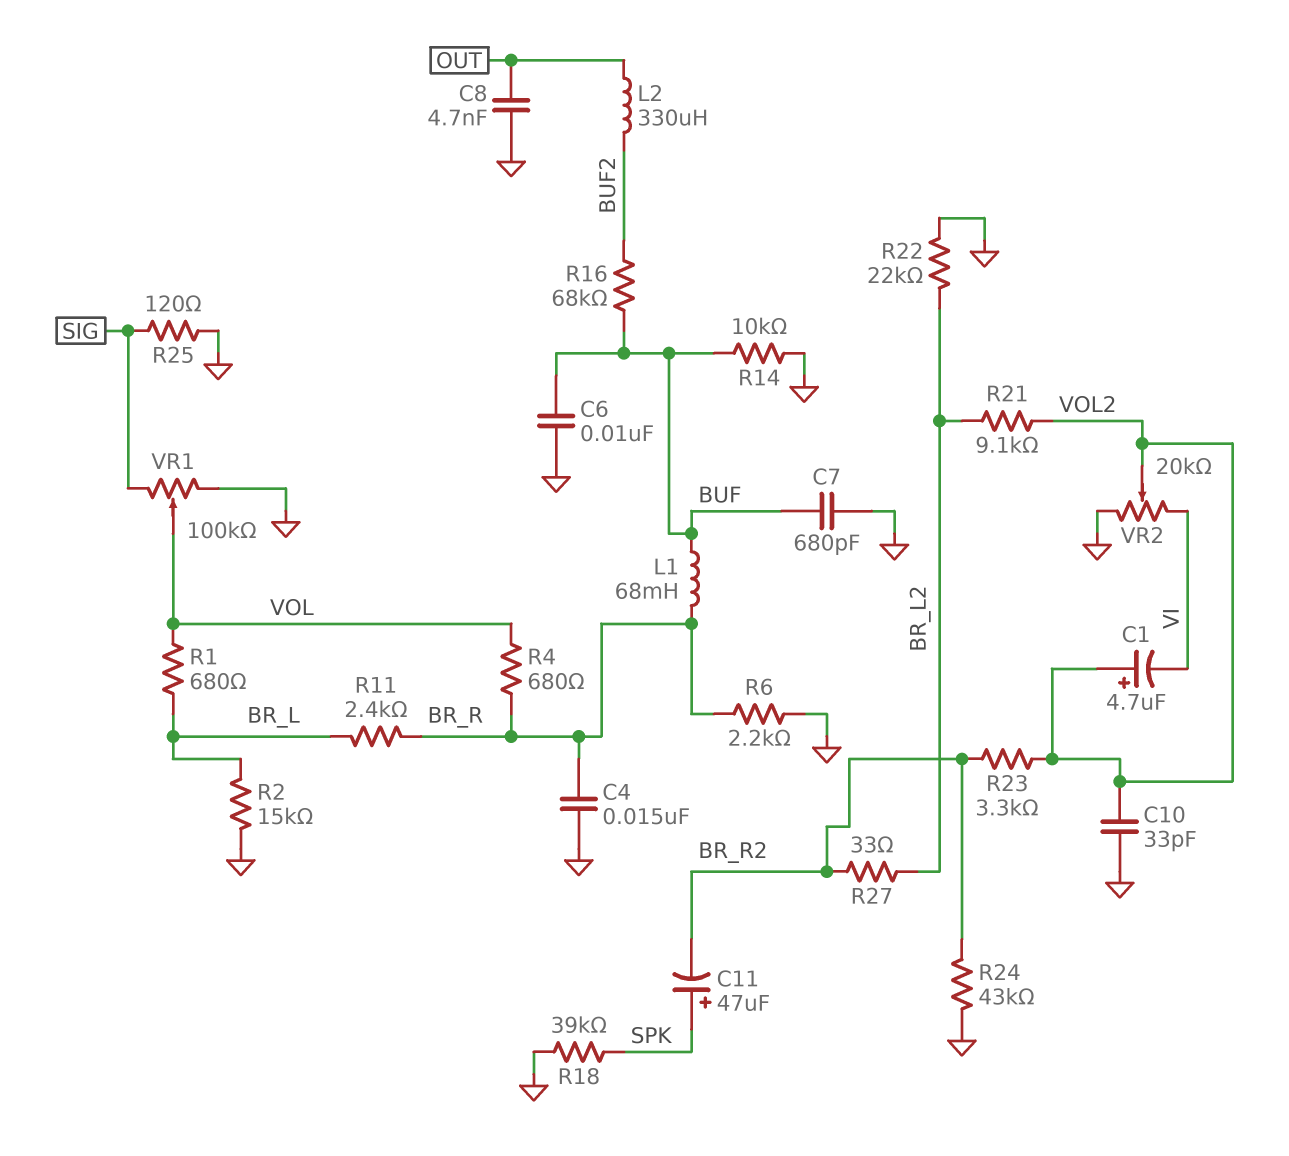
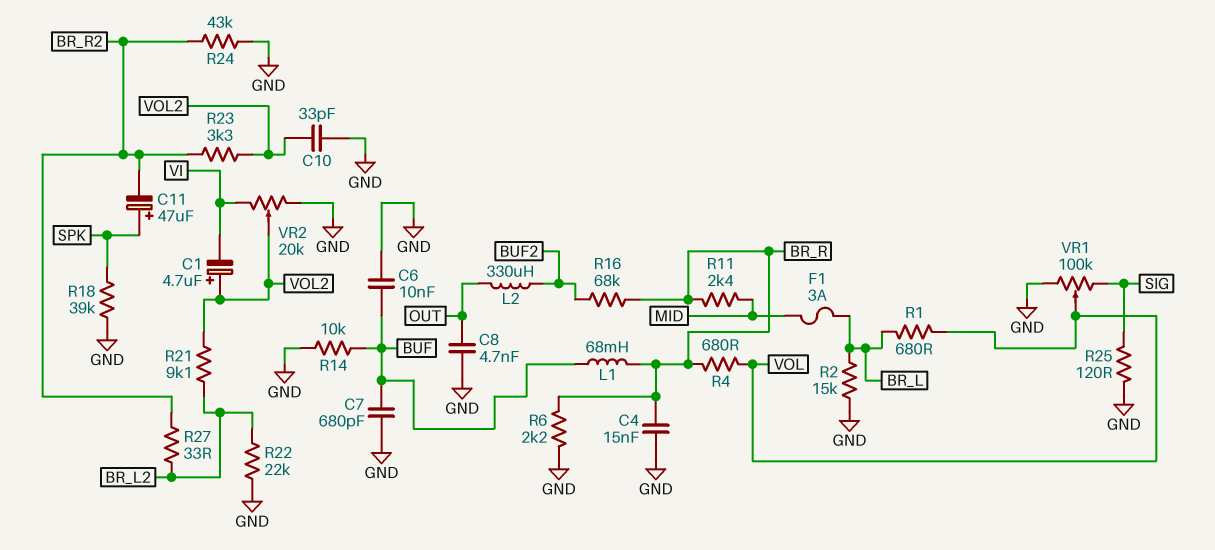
F1: none -> 3A (BR_L, MID)
R11: 2.4k (BR_L, BR_R) -> 2.4k (BR_R, MID)
R16: 68k (BUF, BUF2) -> 68k (BR_R, BUF2)

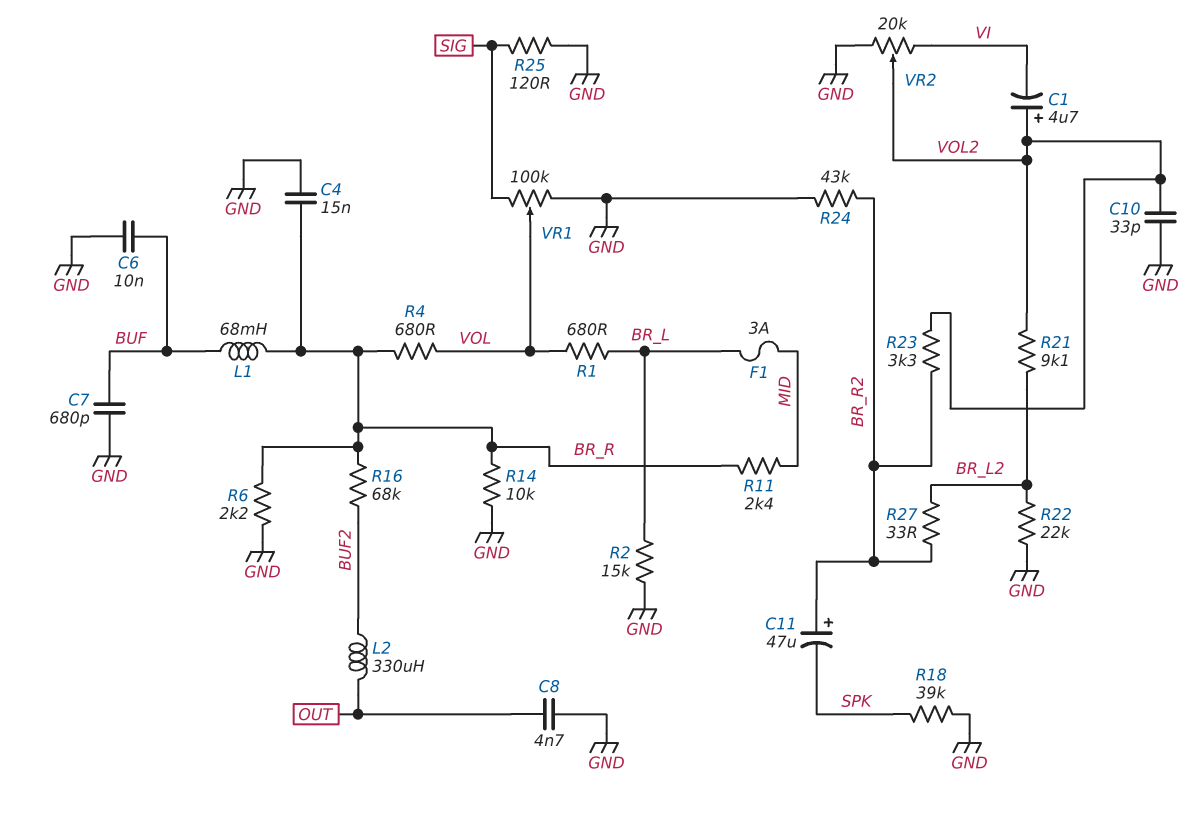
C11: 47uF (plus SPK, minus BR_R2) -> 47uF (plus BR_R2, minus SPK)
R14: 10k (BUF, GND) -> 10k (BR_R, GND)

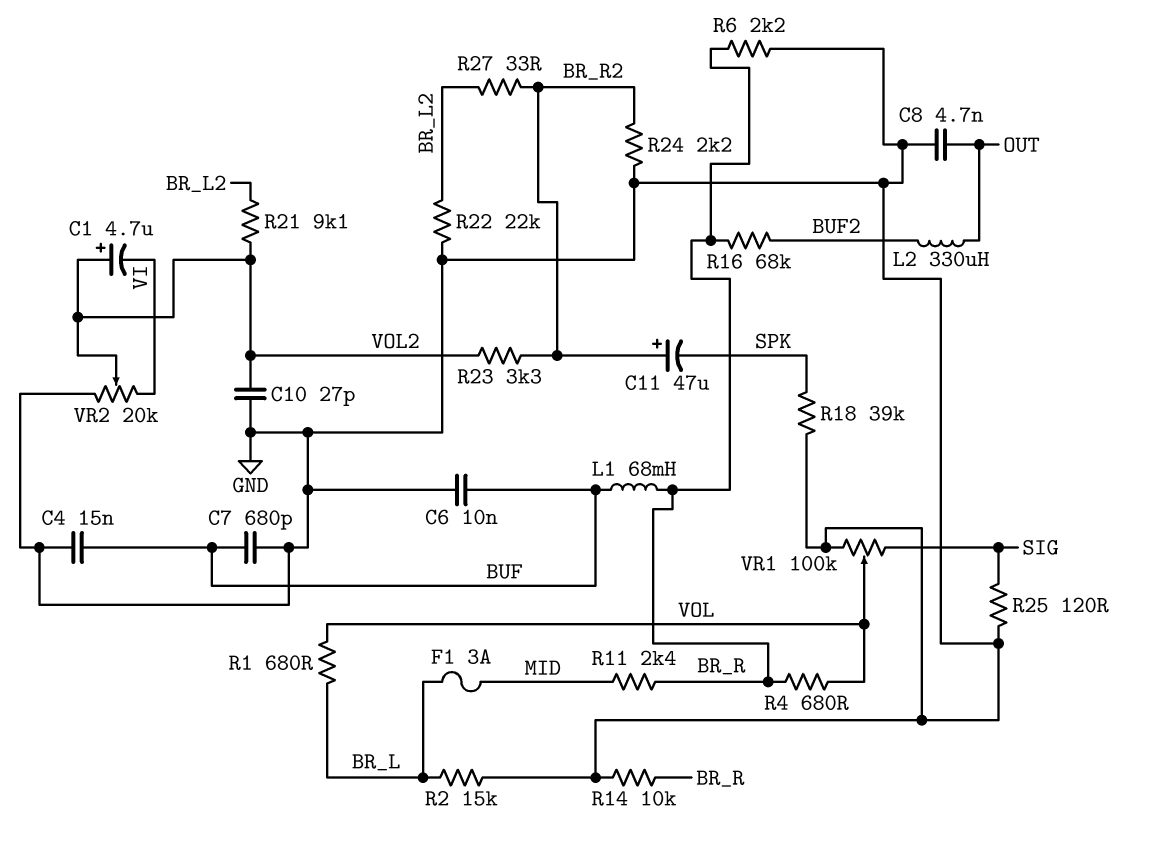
C4: 15nF (BR_R, GND) -> 15nF (BUF, GND)
C10: 33pF (GND, VOL2) -> 27pF (GND, VOL2)
R24: 43k (BR_R2, GND) -> 2.2k (BR_R2, GND)

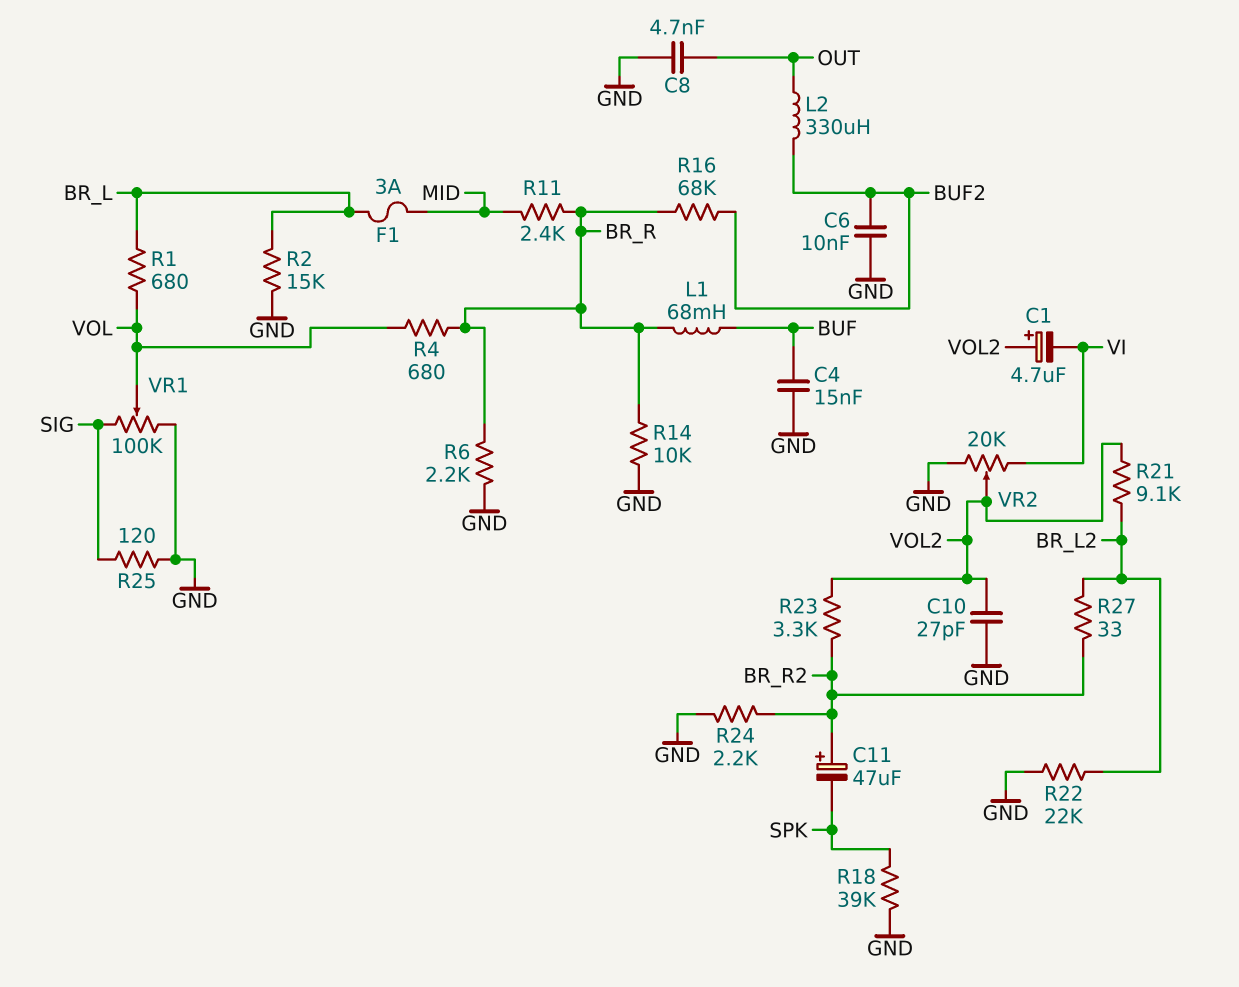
C6: 10nF (BUF, GND) -> 10nF (BUF2, GND)
C7: 680pF (BUF, GND) -> none

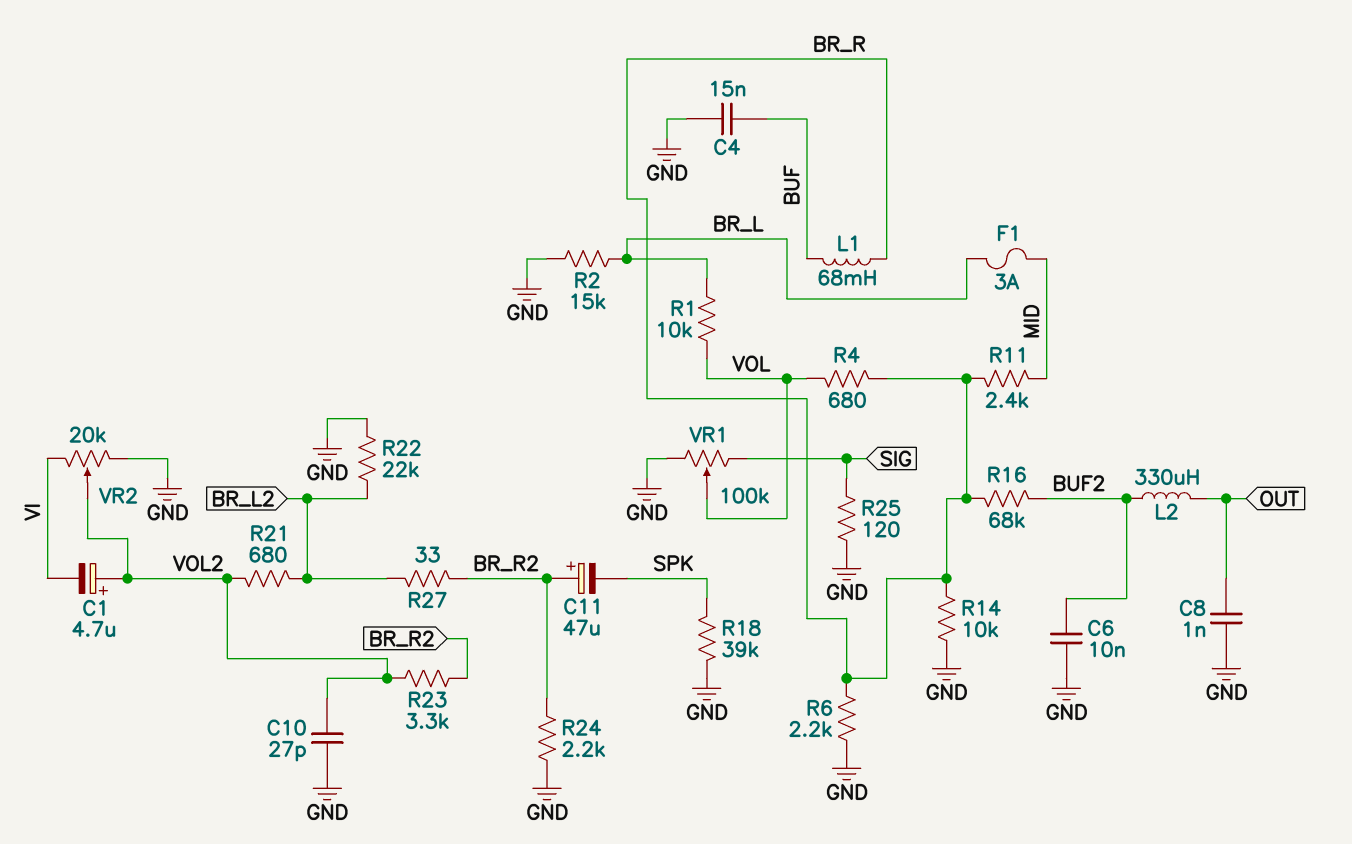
C8: 4.7nF (GND, OUT) -> 1nF (GND, OUT)
R1: 680 (BR_L, VOL) -> 10k (BR_L, VOL)
R21: 9.1k (BR_L2, VOL2) -> 680 (BR_L2, VOL2)

